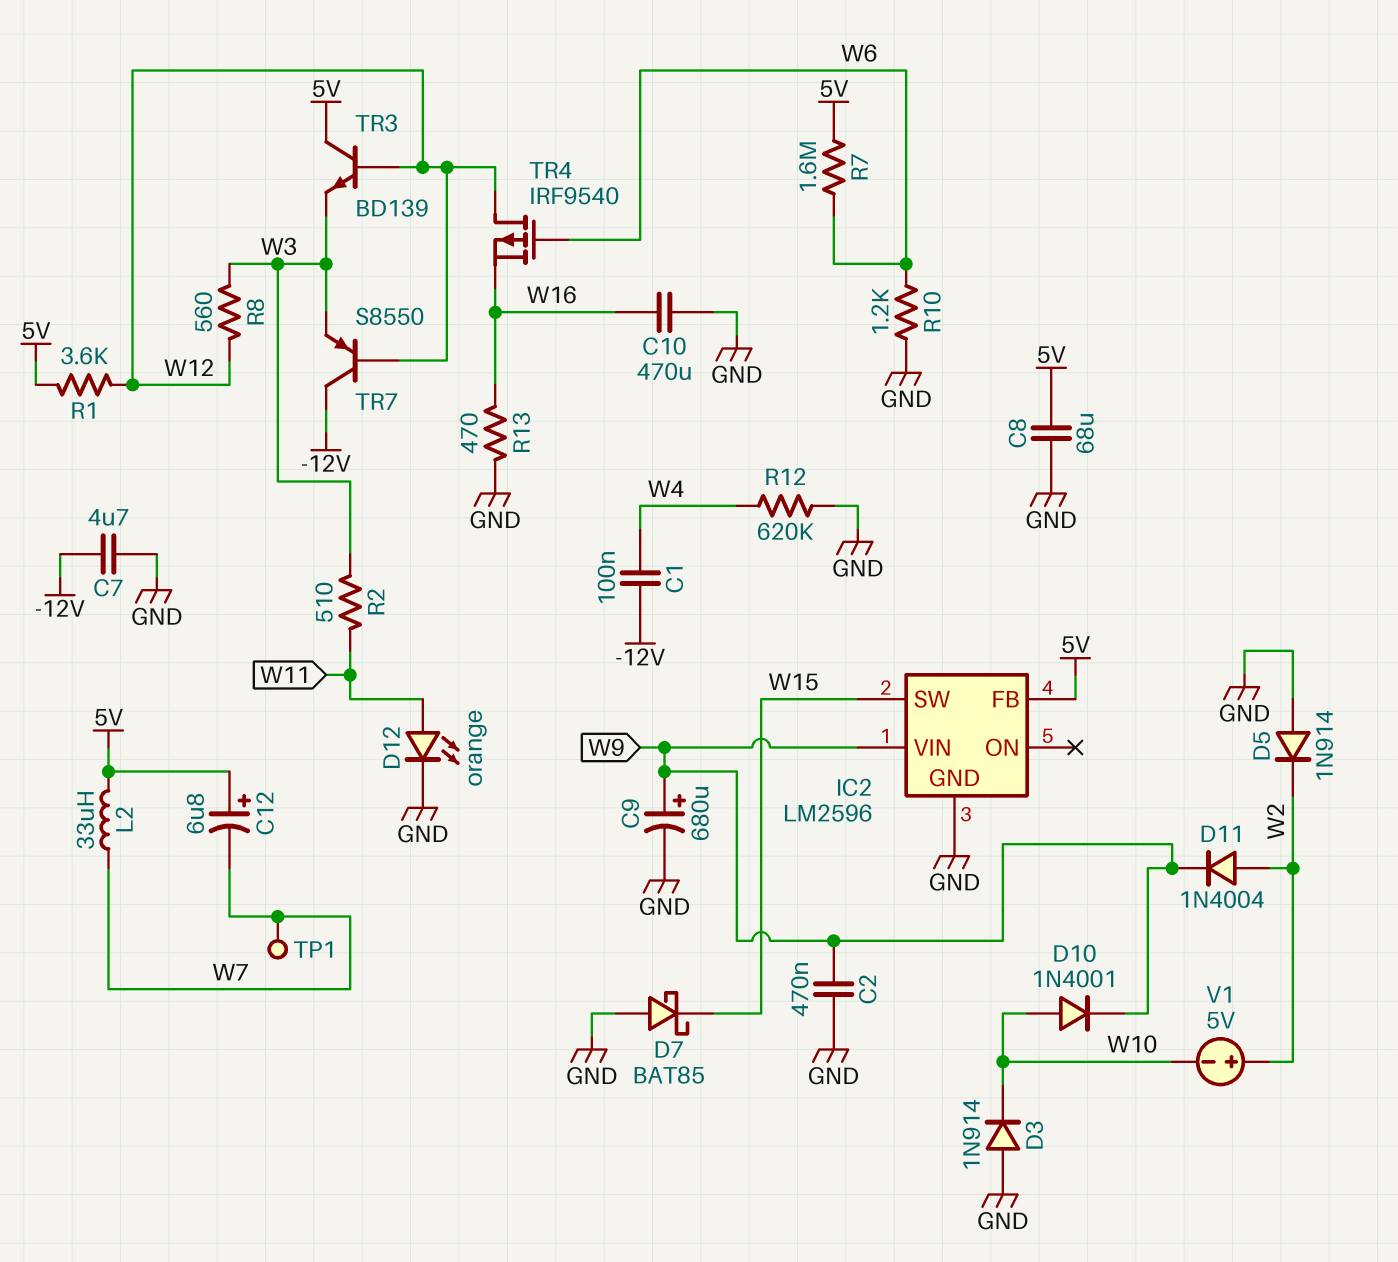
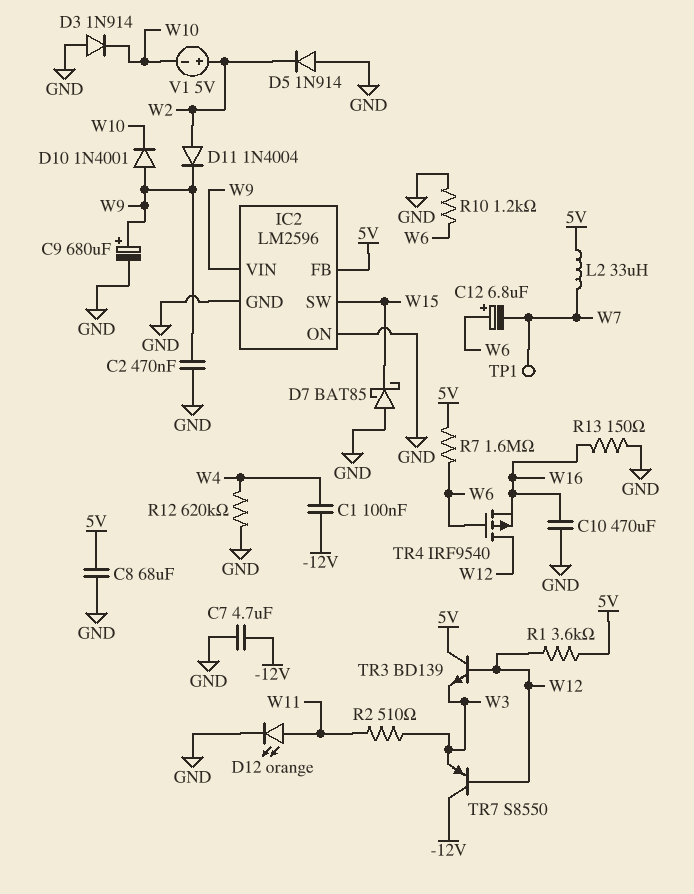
C12: 6.8uF (plus 5V, minus W7) -> 6.8uF (plus W6, minus W7)
D10: diode 1N4001 (A W10, K W9) -> diode 1N4001 (A W9, K W10)
IC2 pin ON: none -> GND
R8: 560 (W3, W12) -> none
R13: 470 (GND, W16) -> 150 (GND, W16)

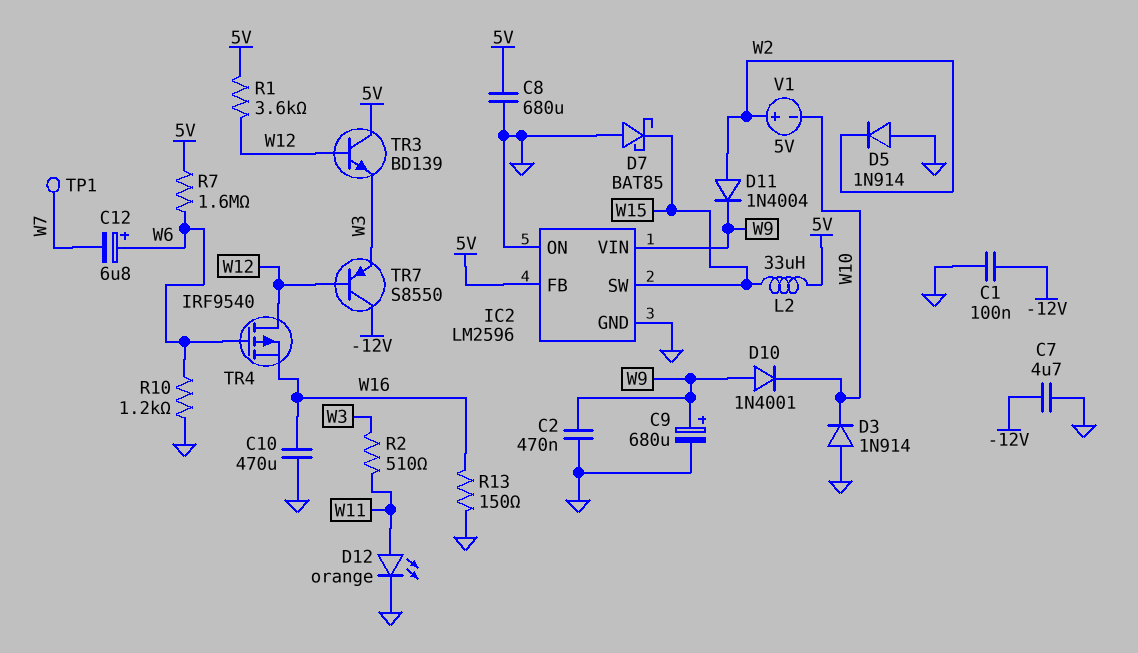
C1: 100nF (-12V, W4) -> 100nF (-12V, GND)
C8: 68uF (5V, GND) -> 680uF (5V, GND)
L2: 33uH (5V, W7) -> 33uH (5V, W15)
R12: 620k (GND, W4) -> none

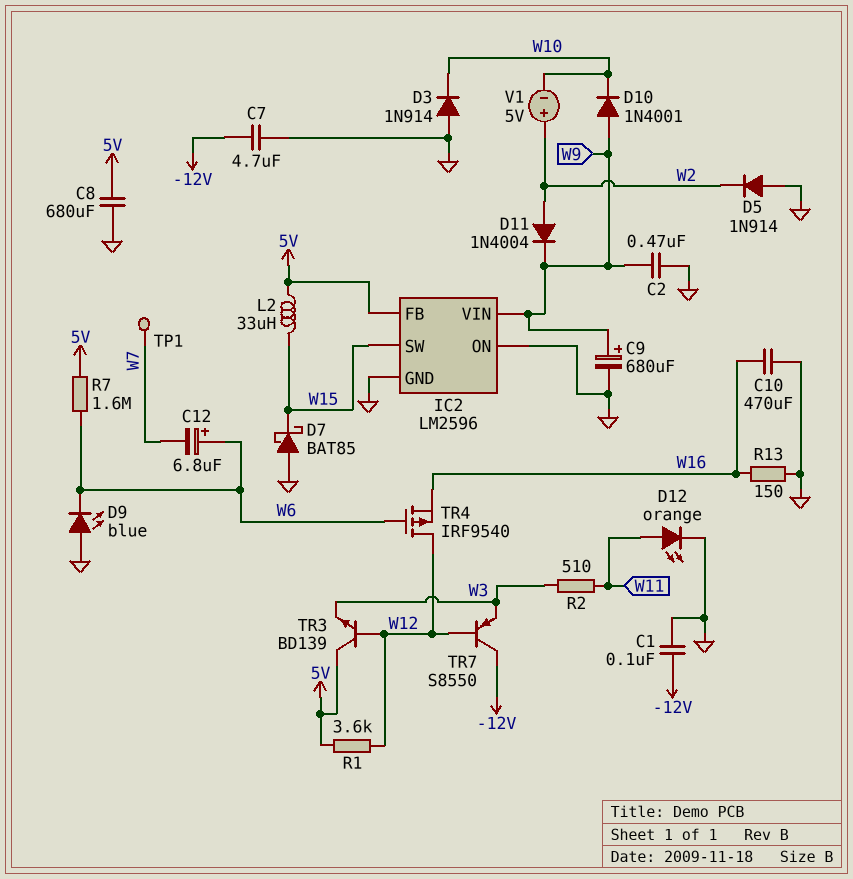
D9: none -> LED blue (A GND, K W6)
R10: 1.2k (GND, W6) -> none

